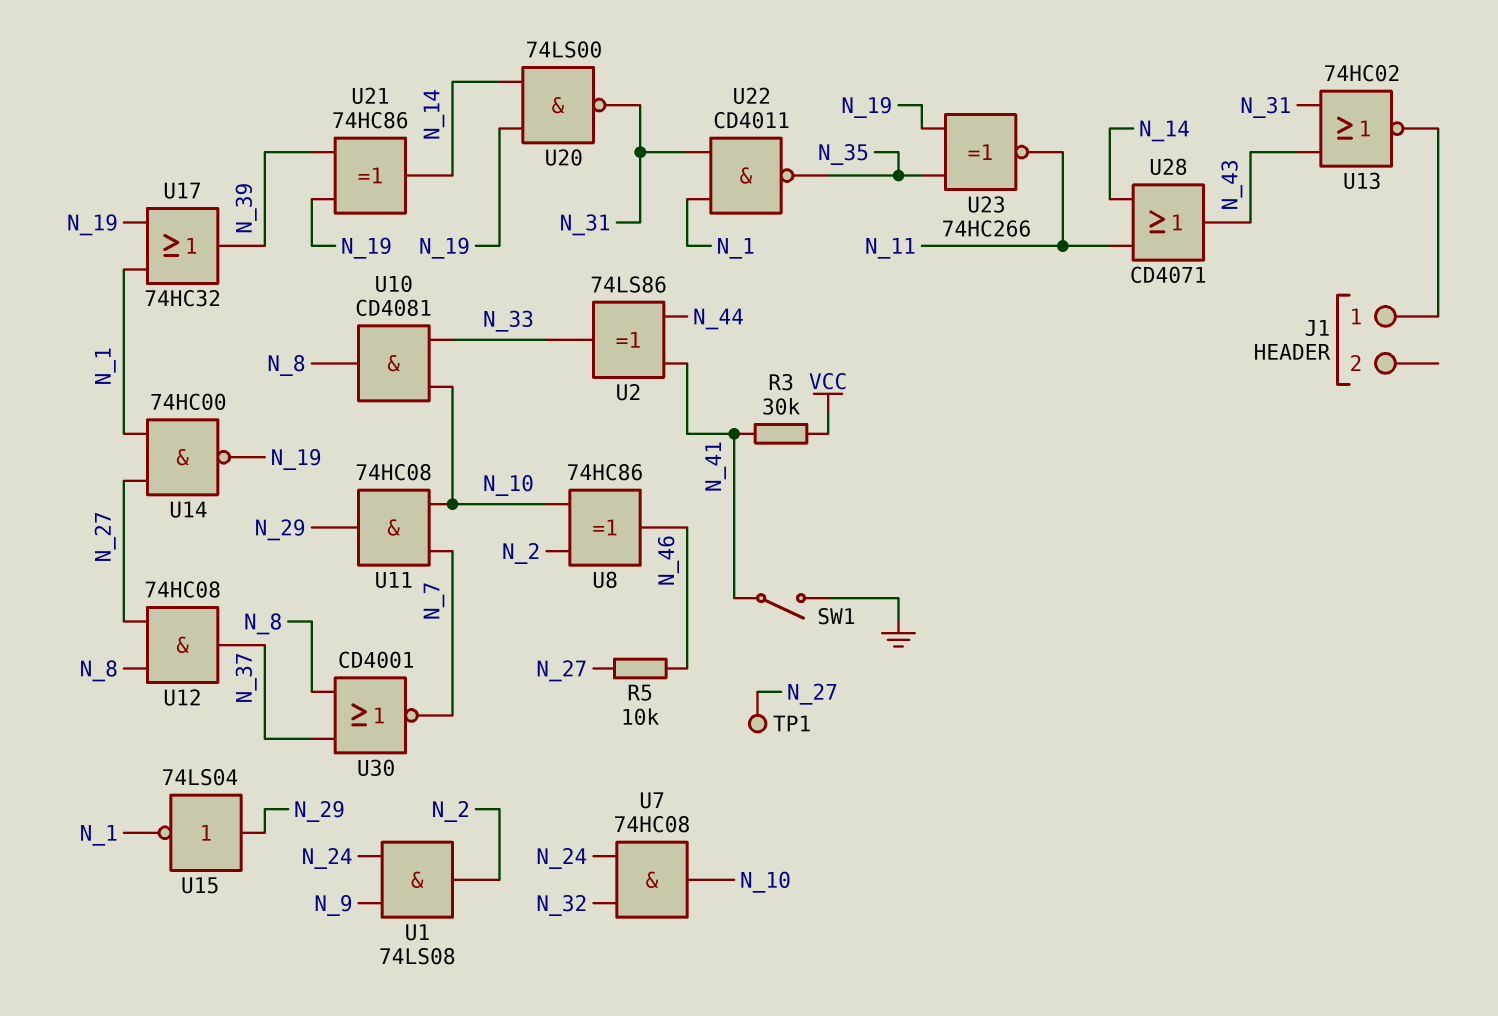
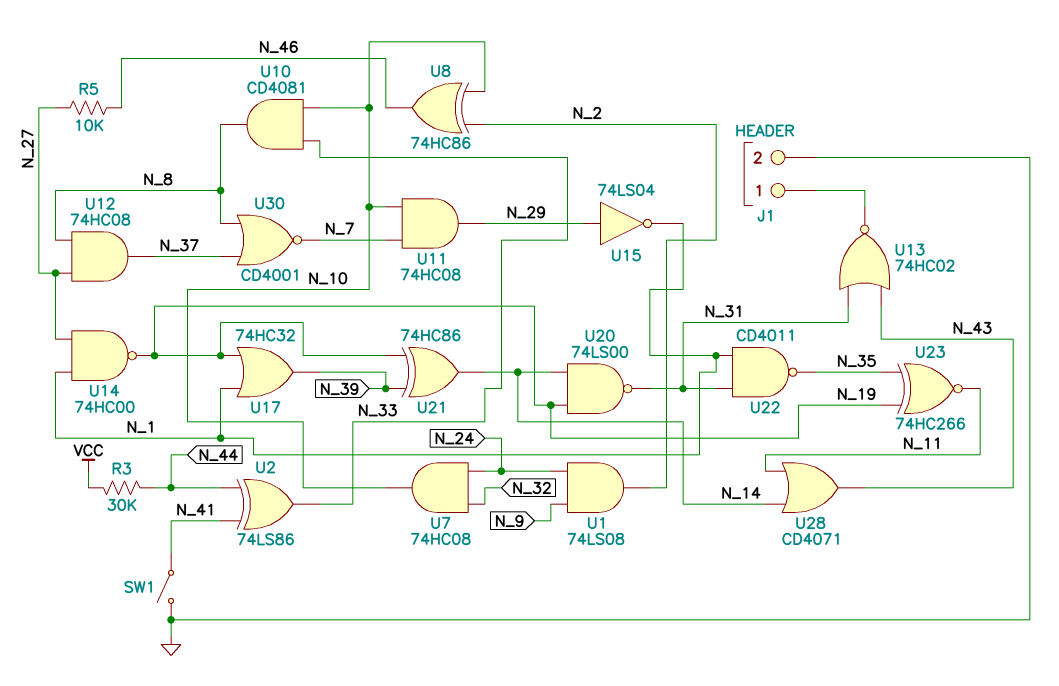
J1 pin 2: none -> GND
R3: 30k (N_41, VCC) -> 30k (N_44, VCC)
TP1: test point (N_27) -> none

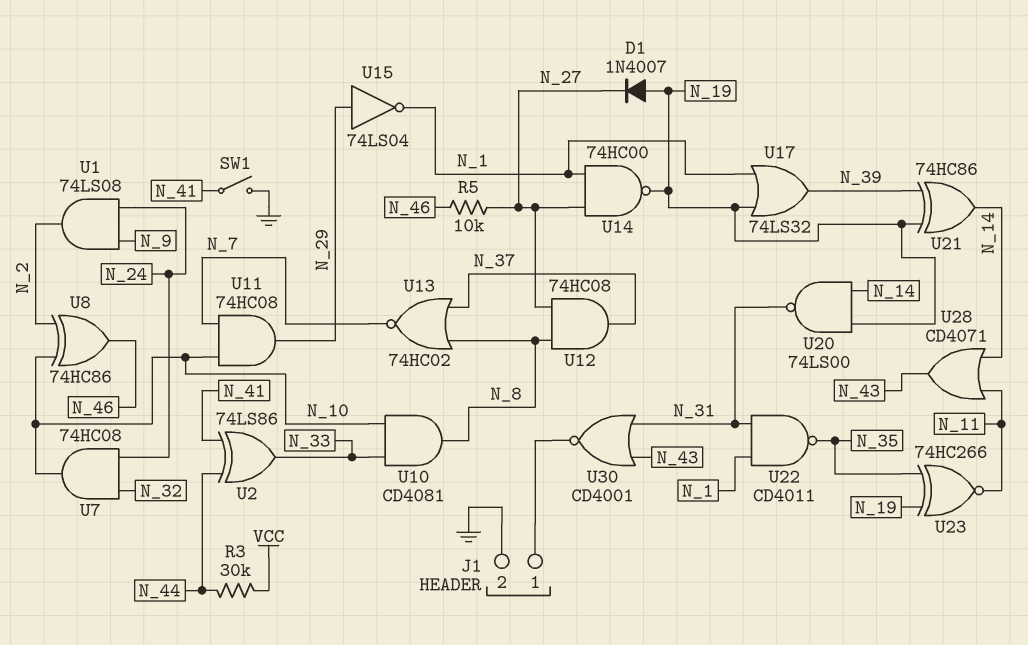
D1: none -> diode 1N4007 (A N_19, K N_27)
U13: NOR 74HC02 (in N_31, in N_43, out J1/1) -> NOR 74HC02 (in N_8, in N_37, out N_7)
U17: OR 74HC32 (in N_1, in N_19, out N_39) -> OR 74LS32 (in N_1, in N_19, out N_39)
U30: NOR CD4001 (in N_8, in N_37, out N_7) -> NOR CD4001 (in N_31, in N_43, out J1/1)

